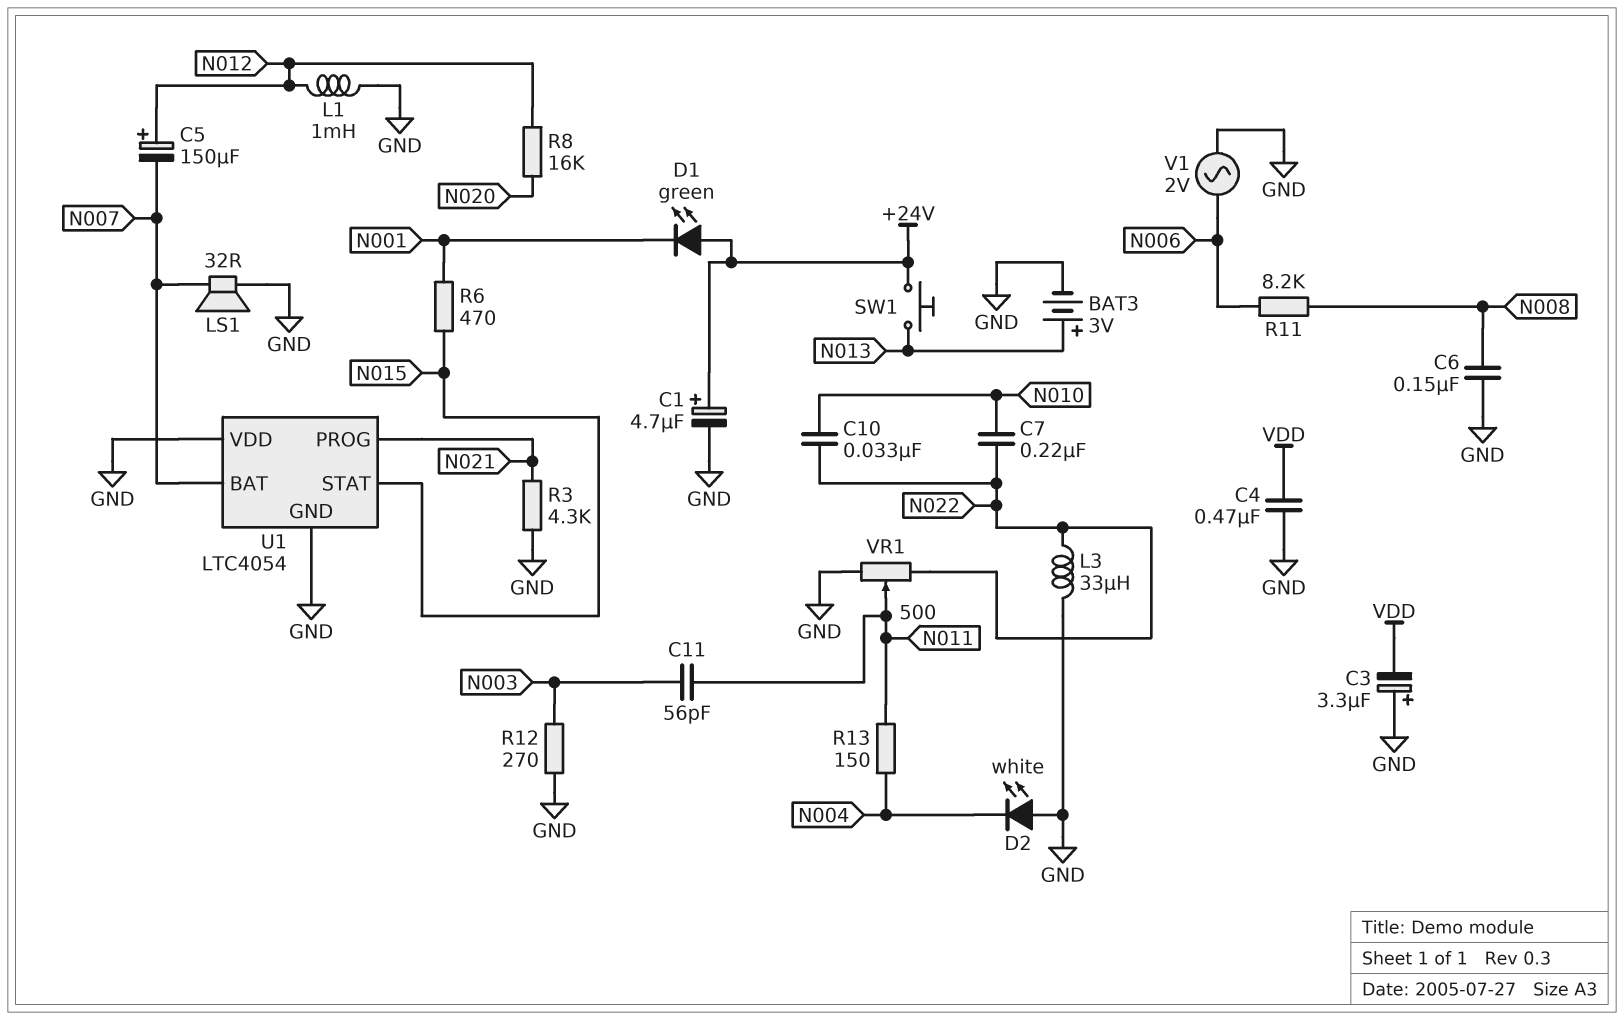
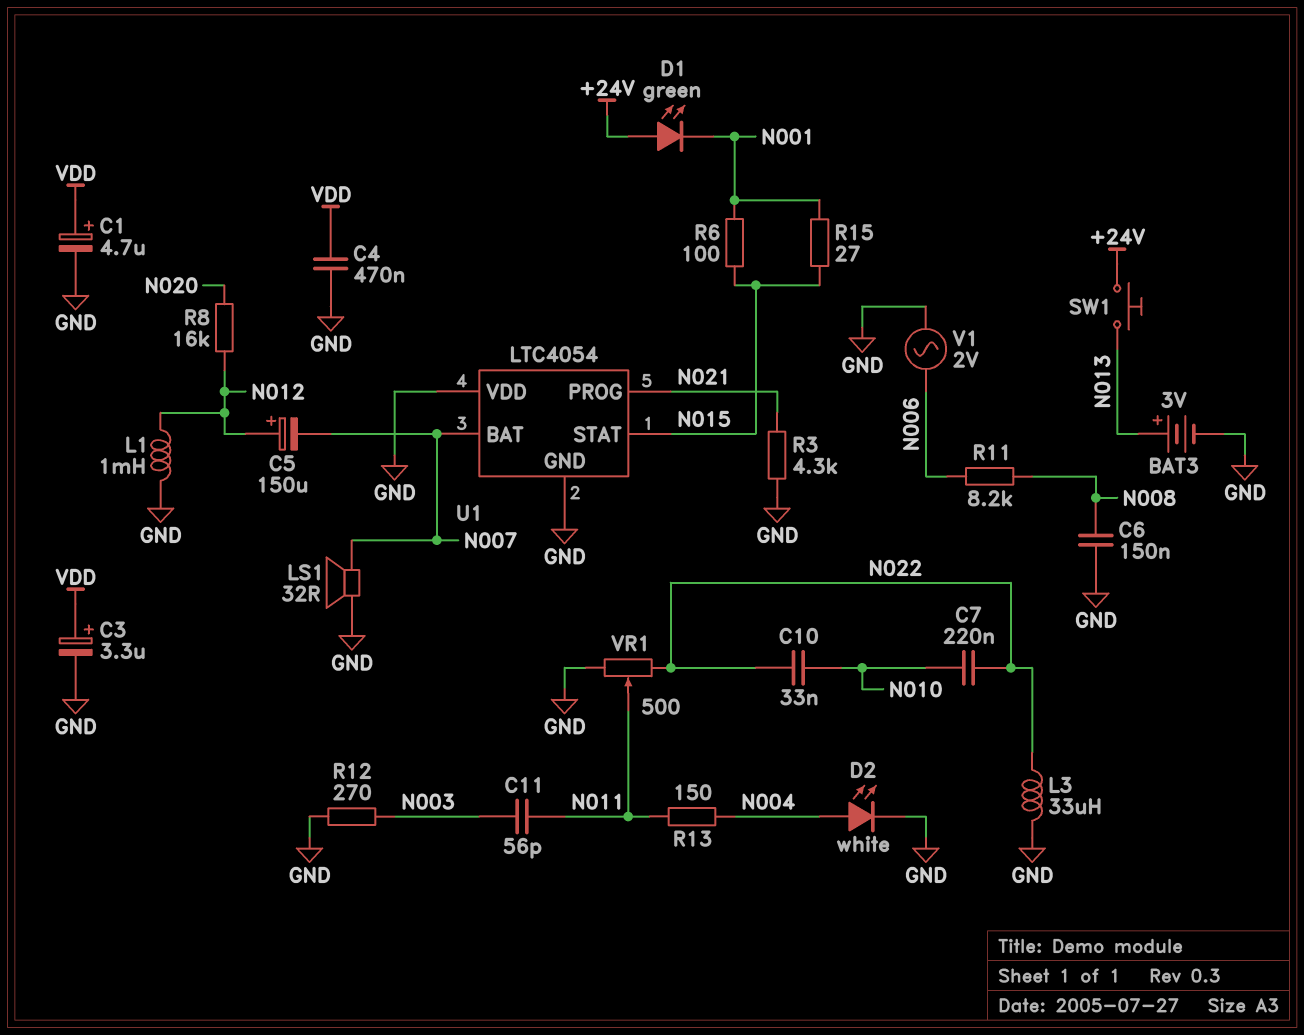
C1: 4.7uF (plus +24V, minus GND) -> 4.7uF (plus VDD, minus GND)
C3: 3.3uF (plus GND, minus VDD) -> 3.3uF (plus VDD, minus GND)
D2: LED white (A GND, K N004) -> LED white (A N004, K GND)
R6: 470 (N001, N015) -> 100 (N001, N015)
R15: none -> 27 (N001, N015)

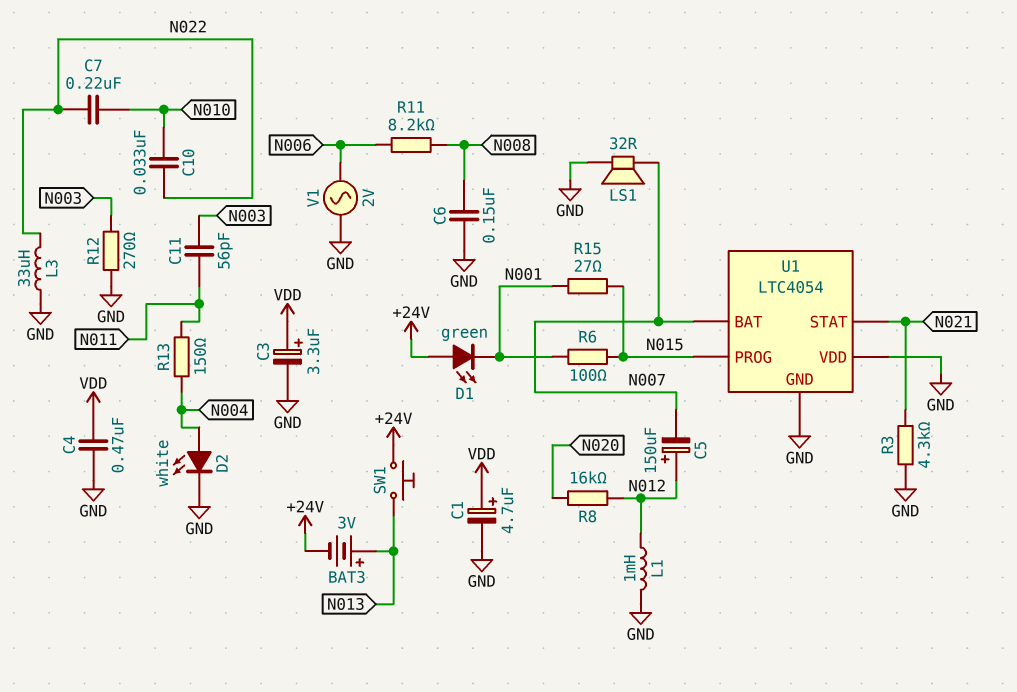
BAT3: 3V (plus N013, minus GND) -> 3V (plus N013, minus +24V)
U1 pin PROG: N021 -> N015
U1 pin STAT: N015 -> N021
VR1: 500 (GND, N022, wiper N011) -> none

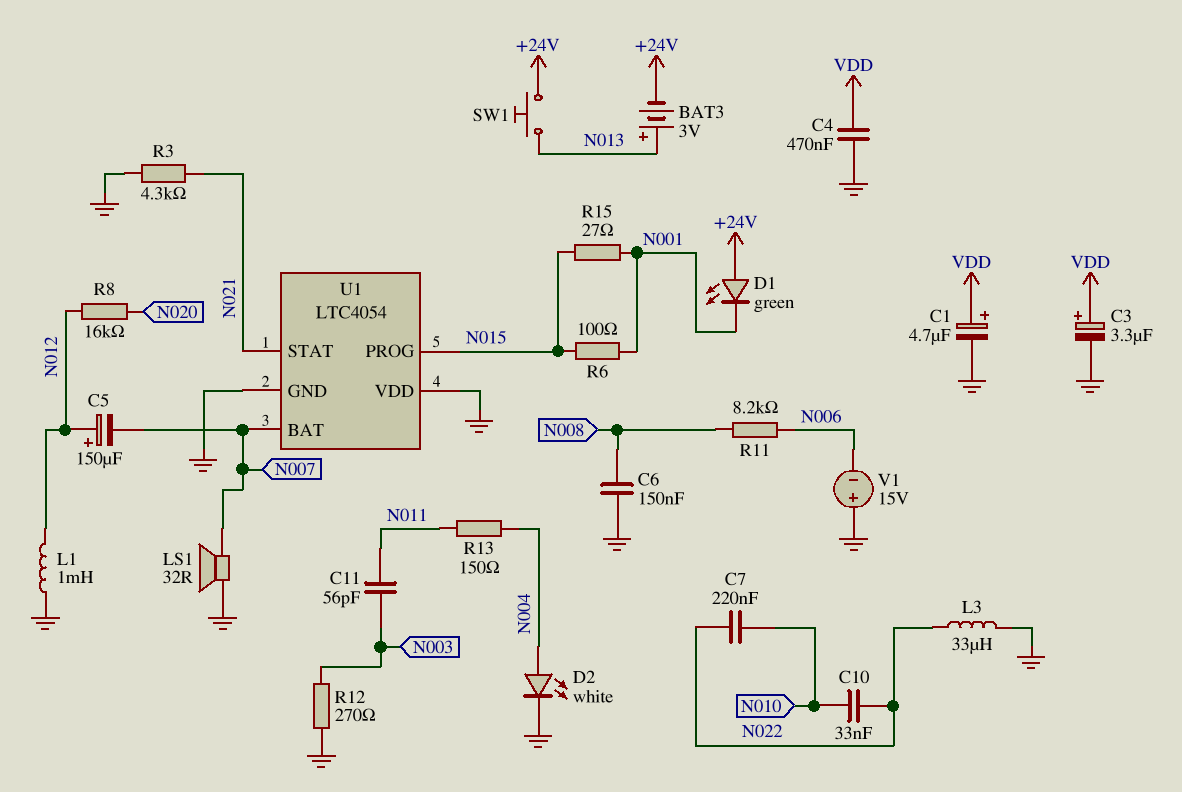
V1: AC 2V (GND, N006) -> 15V (plus GND, minus N006)

